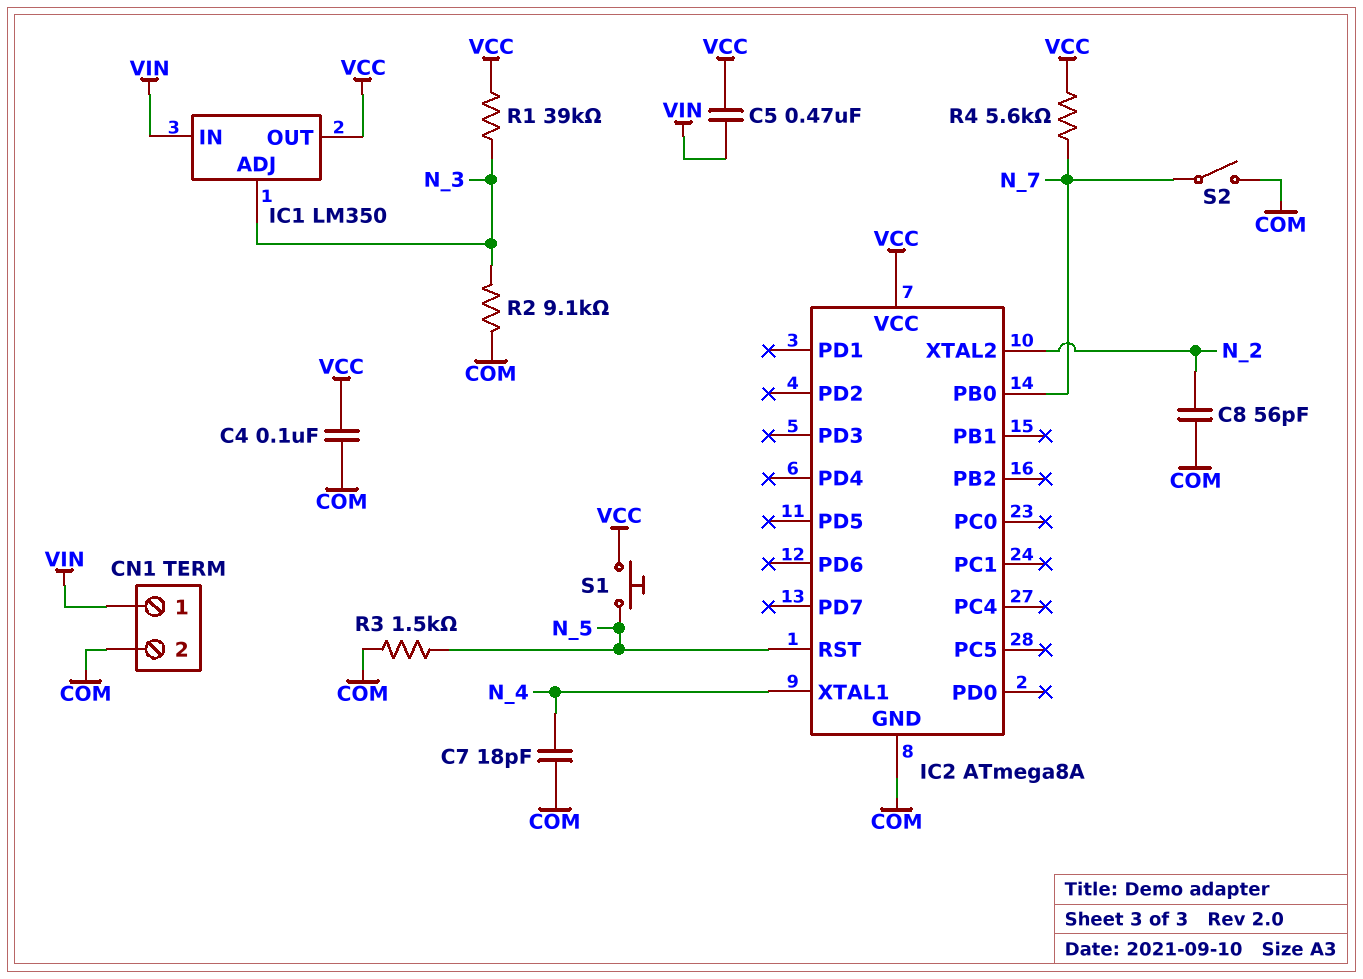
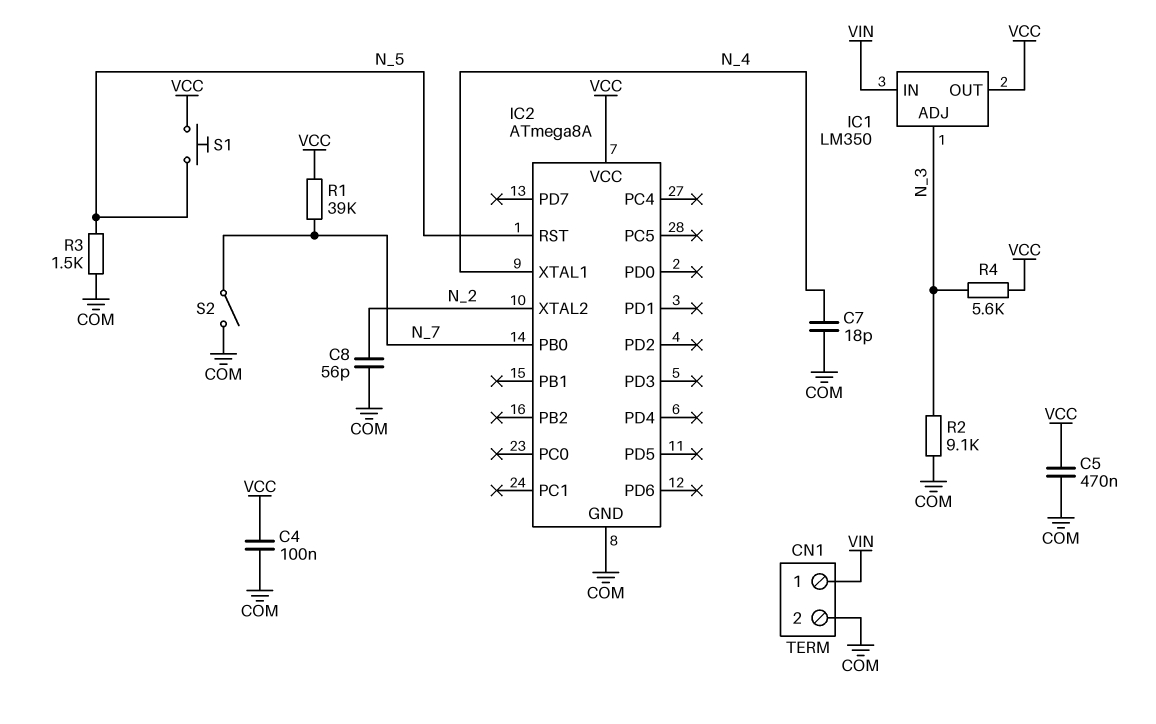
C5: 470nF (VCC, VIN) -> 470nF (COM, VCC)
R1: 39k (N_3, VCC) -> 39k (N_7, VCC)
R4: 5.6k (N_7, VCC) -> 5.6k (N_3, VCC)

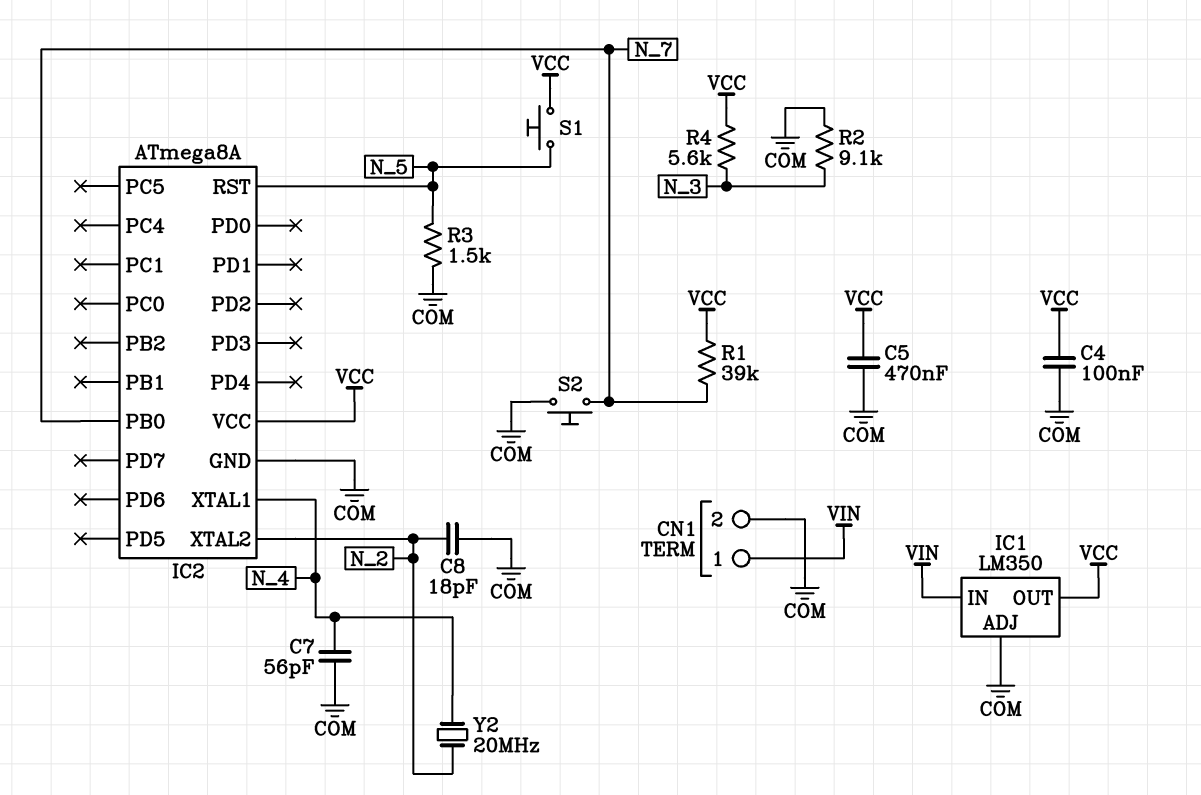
C7: 18pF (COM, N_4) -> 56pF (COM, N_4)
C8: 56pF (COM, N_2) -> 18pF (COM, N_2)
IC1 pin ADJ: N_3 -> COM
S2: switch (COM, N_7) -> button (COM, N_7)
Y2: none -> 20MHz (N_2, N_4)

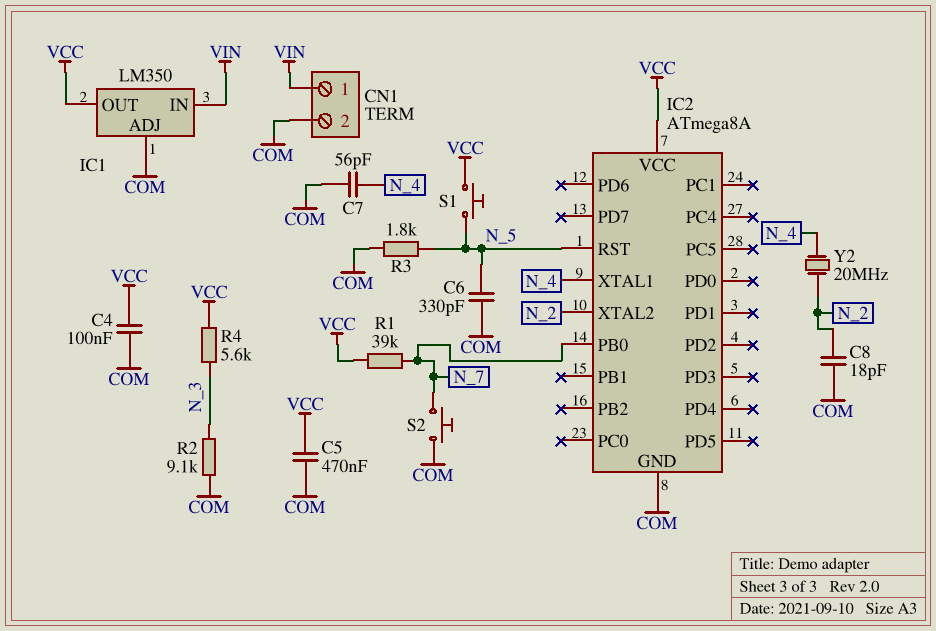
C6: none -> 330pF (COM, N_5)
R3: 1.5k (COM, N_5) -> 1.8k (COM, N_5)

